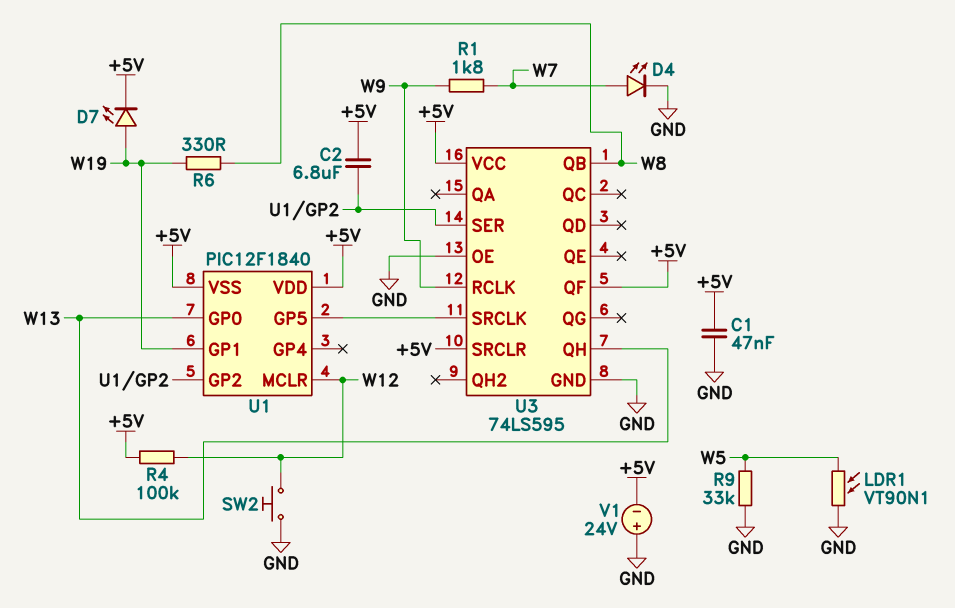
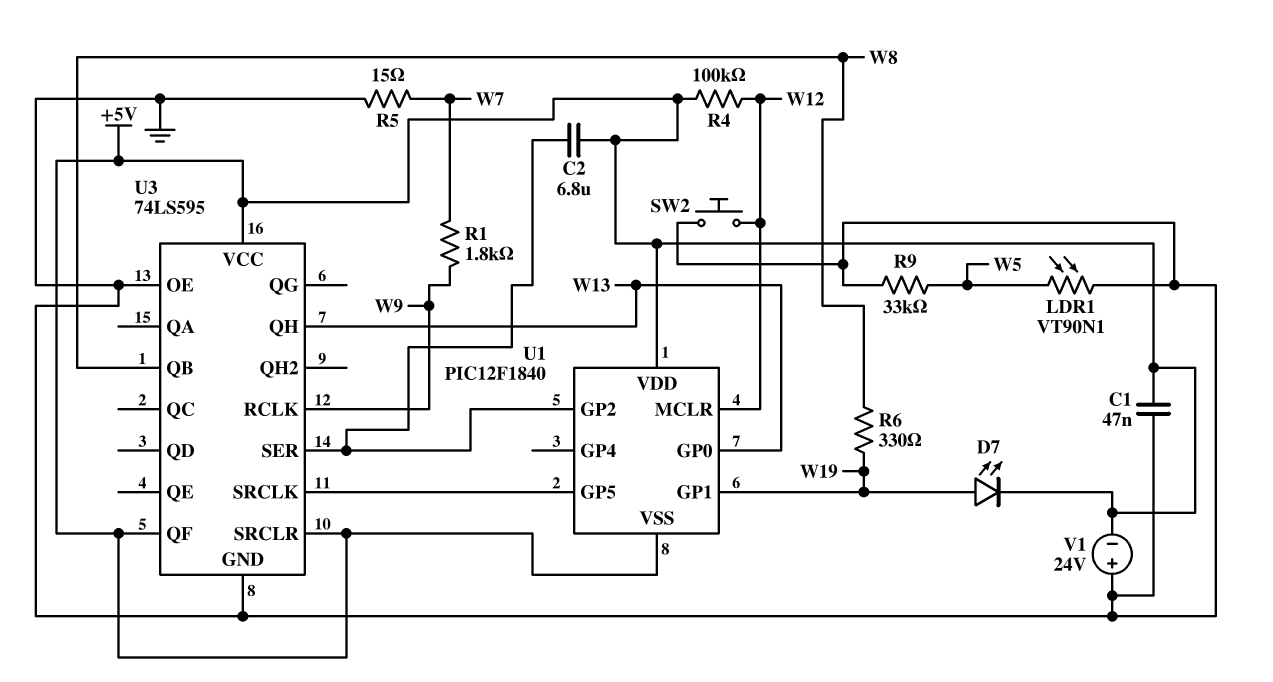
D4: LED (A W7, K GND) -> none
R5: none -> 15 (GND, W7)

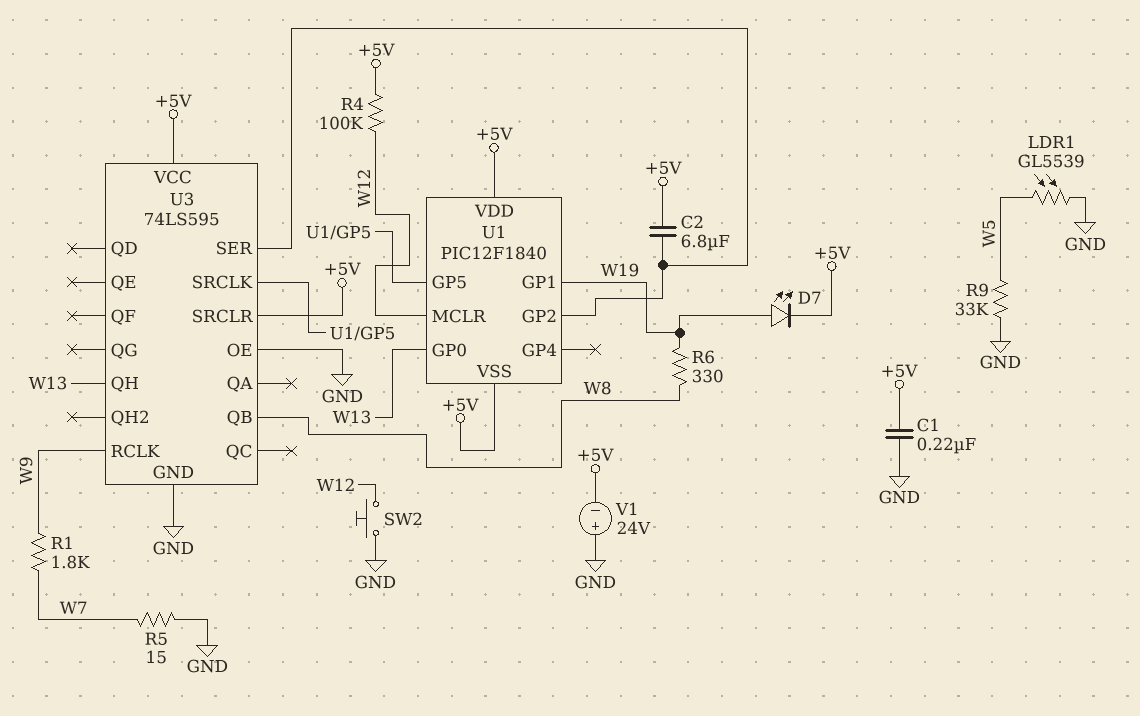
C1: 47nF (+5V, GND) -> 220nF (+5V, GND)
LDR1: VT90N1 (GND, W5) -> GL5539 (GND, W5)
U3 pin QF: +5V -> none

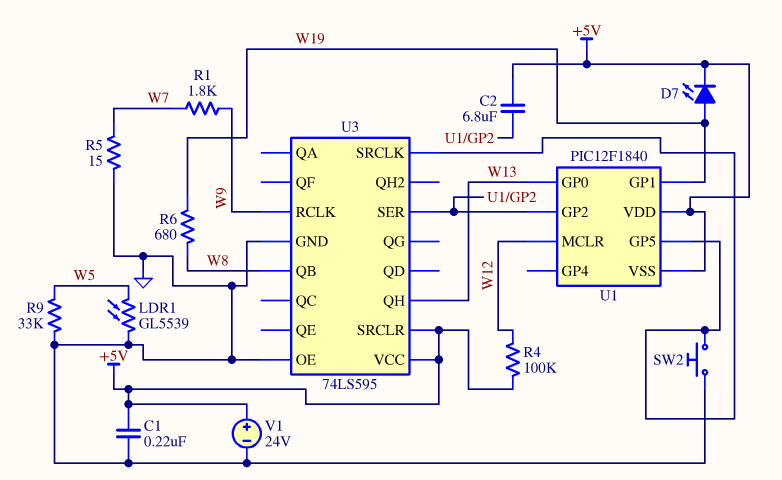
R6: 330 (W8, W19) -> 680 (W8, W19)
SW2: button (GND, W12) -> button (GND, U1/GP5)
V1: 24V (plus GND, minus +5V) -> 24V (plus +5V, minus GND)

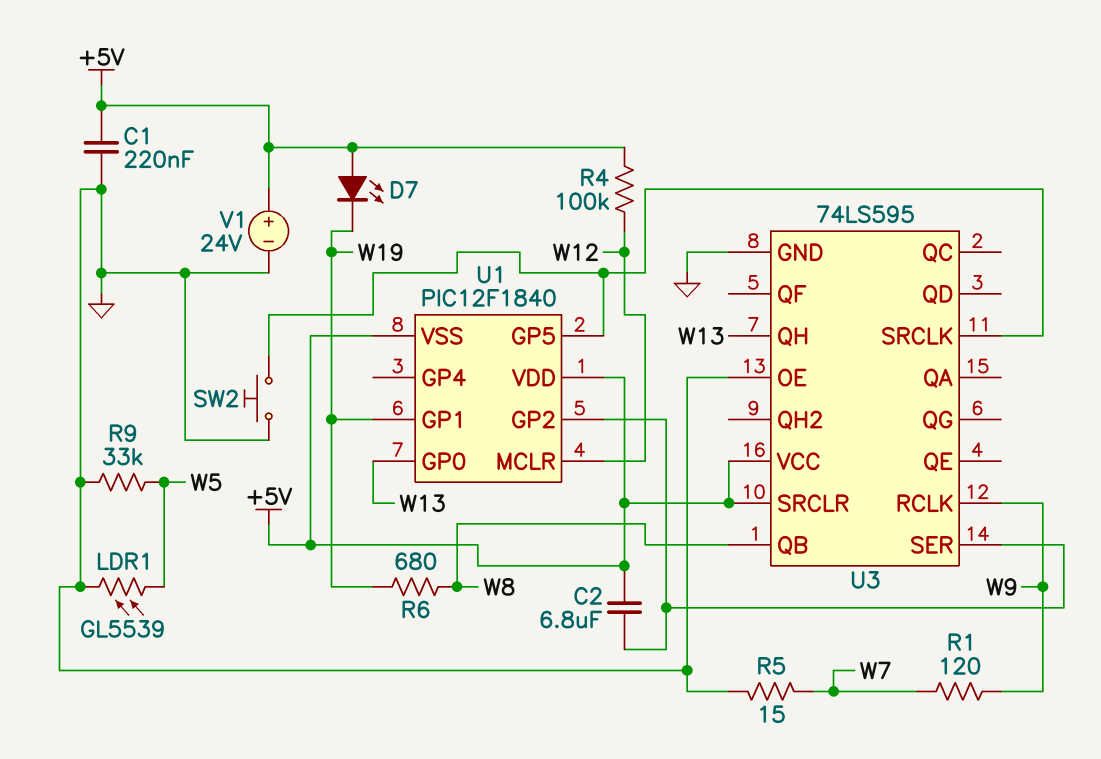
D7: LED (A W19, K +5V) -> LED (A +5V, K W19)
R1: 1.8k (W7, W9) -> 120 (W7, W9)

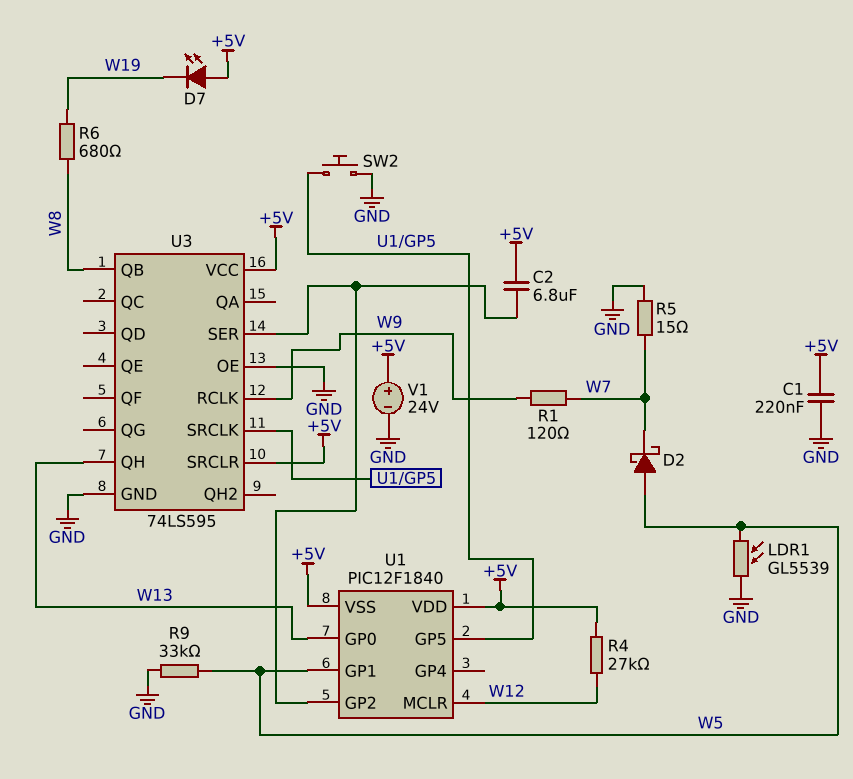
D2: none -> schottky (A W5, K W7)
R4: 100k (+5V, W12) -> 27k (+5V, W12)
U1 pin GP1: W19 -> W5

